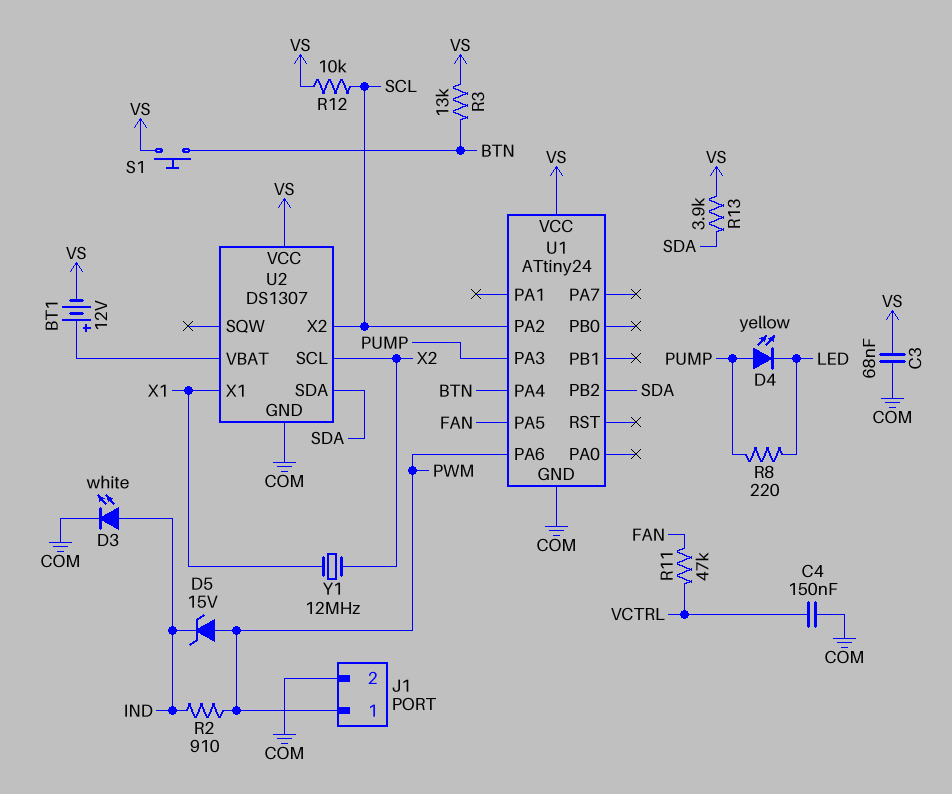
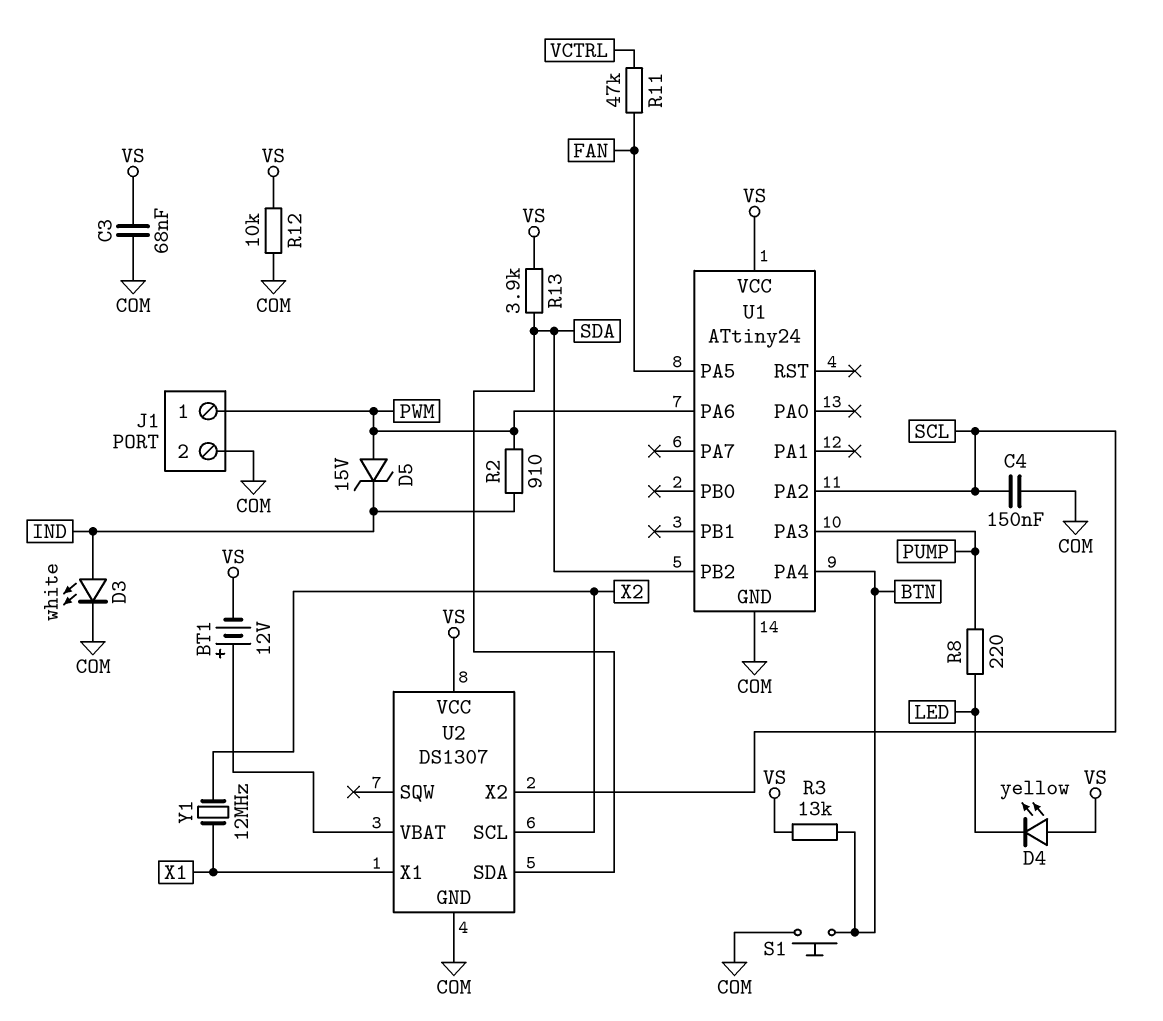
C4: 150nF (COM, VCTRL) -> 150nF (COM, SCL)
D4: LED yellow (A PUMP, K LED) -> LED yellow (A VS, K LED)
R12: 10k (SCL, VS) -> 10k (COM, VS)
S1: button (BTN, VS) -> button (BTN, COM)

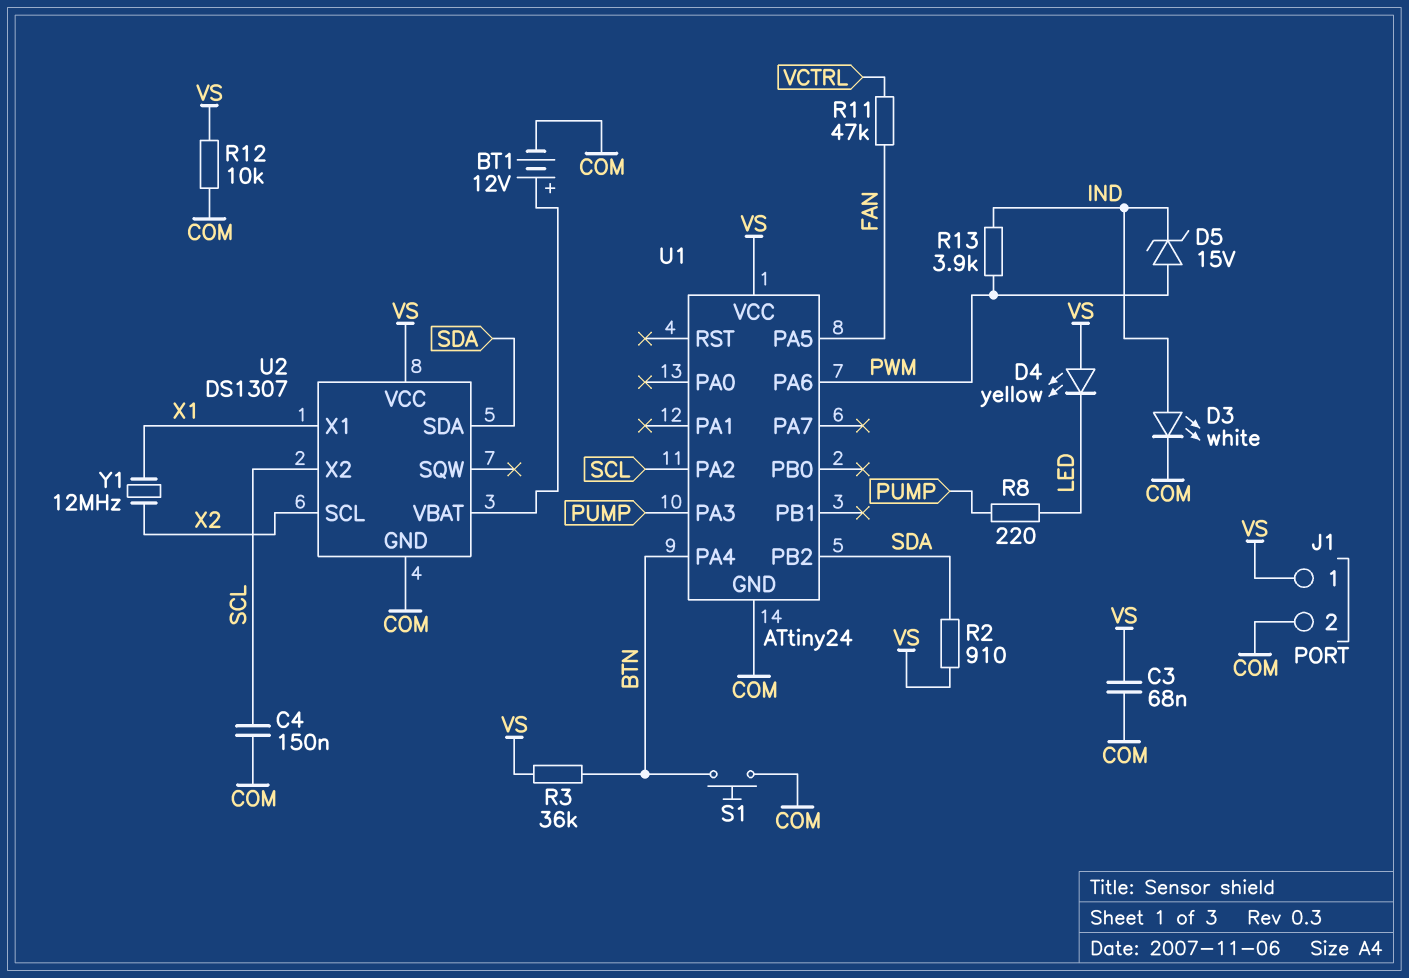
BT1: 12V (plus U2/VBAT, minus VS) -> 12V (plus U2/VBAT, minus COM)
J1 pin 1: PWM -> VS
R2: 910 (IND, PWM) -> 910 (SDA, VS)
R3: 13k (BTN, VS) -> 36k (BTN, VS)
R13: 3.9k (SDA, VS) -> 3.9k (IND, PWM)

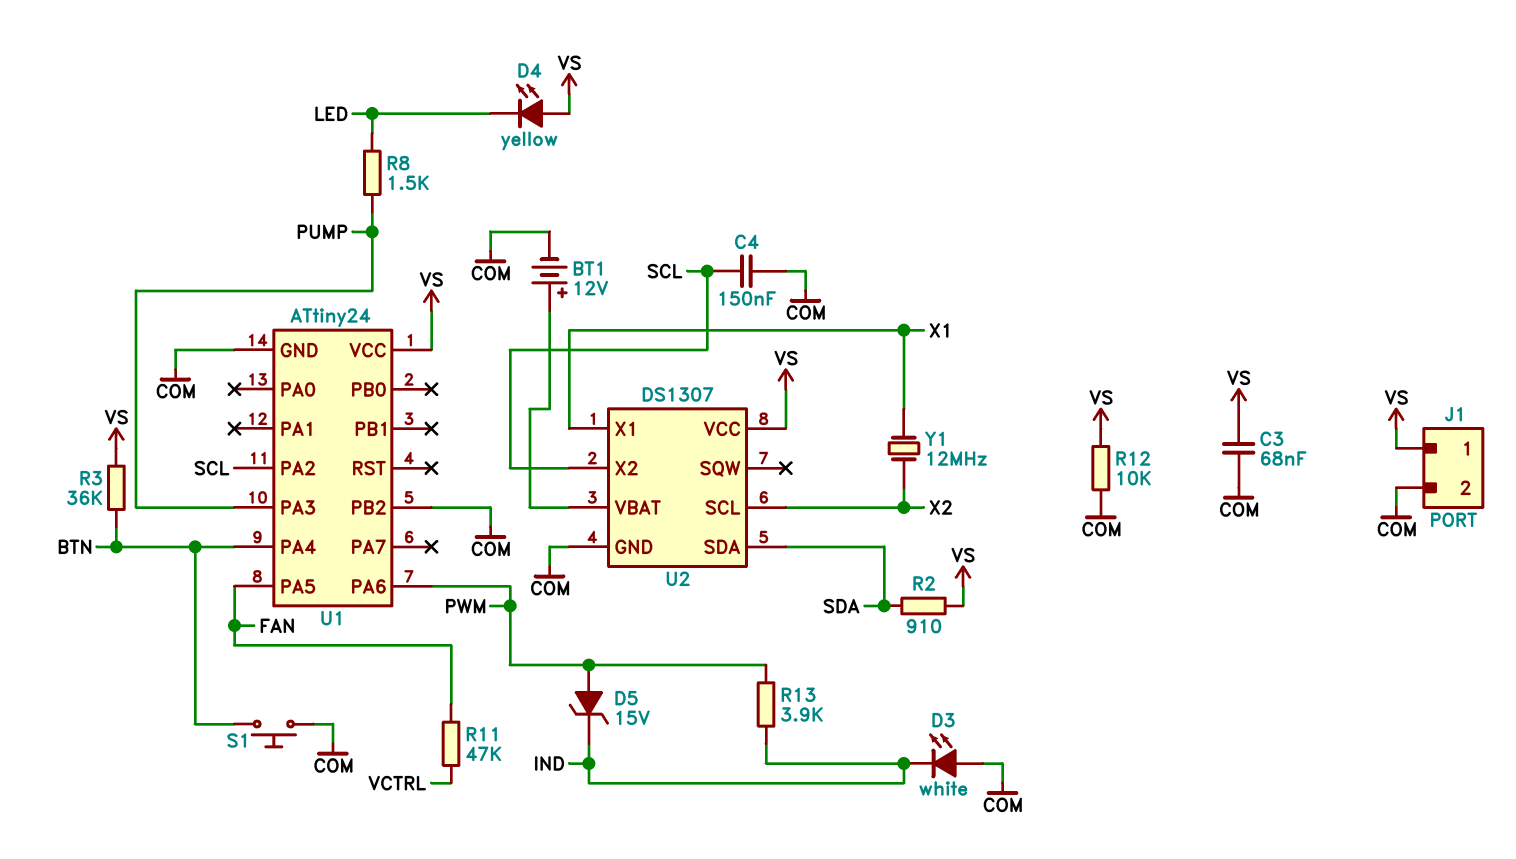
D3: LED white (A IND, K COM) -> LED white (A COM, K IND)
R8: 220 (LED, PUMP) -> 1.5k (LED, PUMP)
U1 pin PB2: SDA -> COM

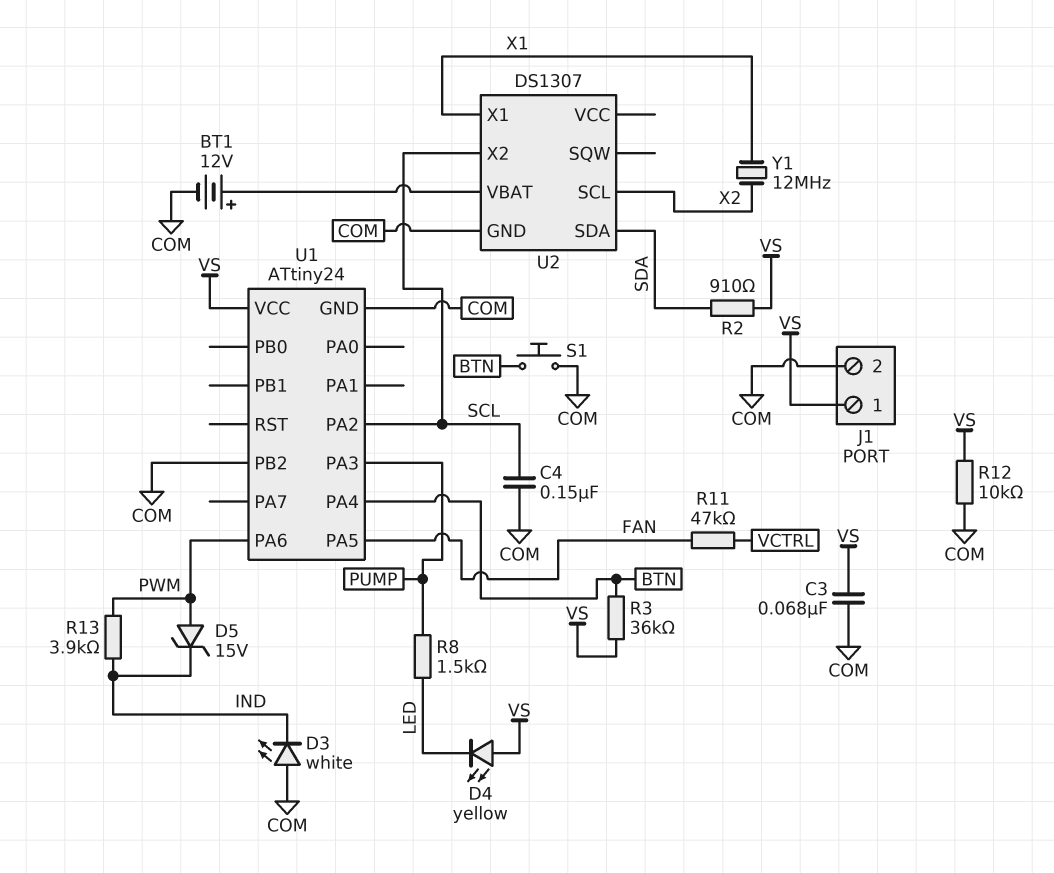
U2 pin VCC: VS -> none

